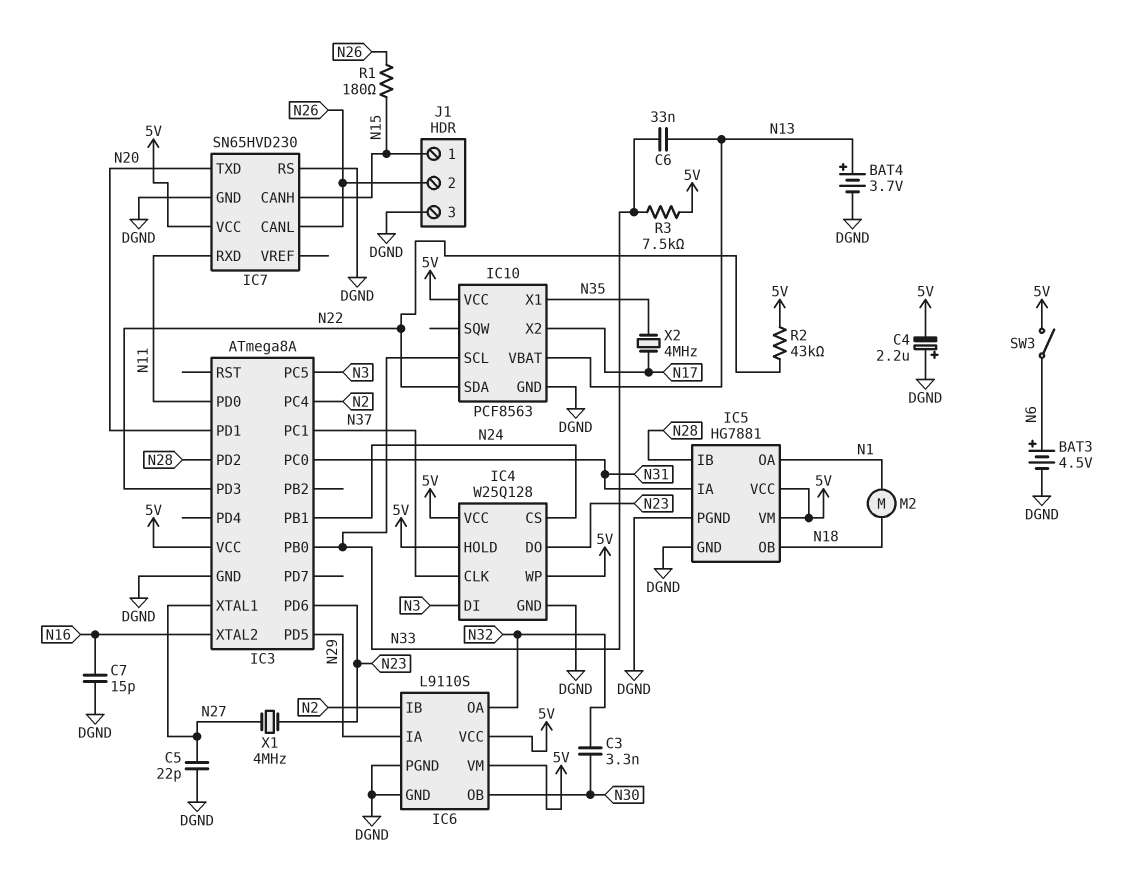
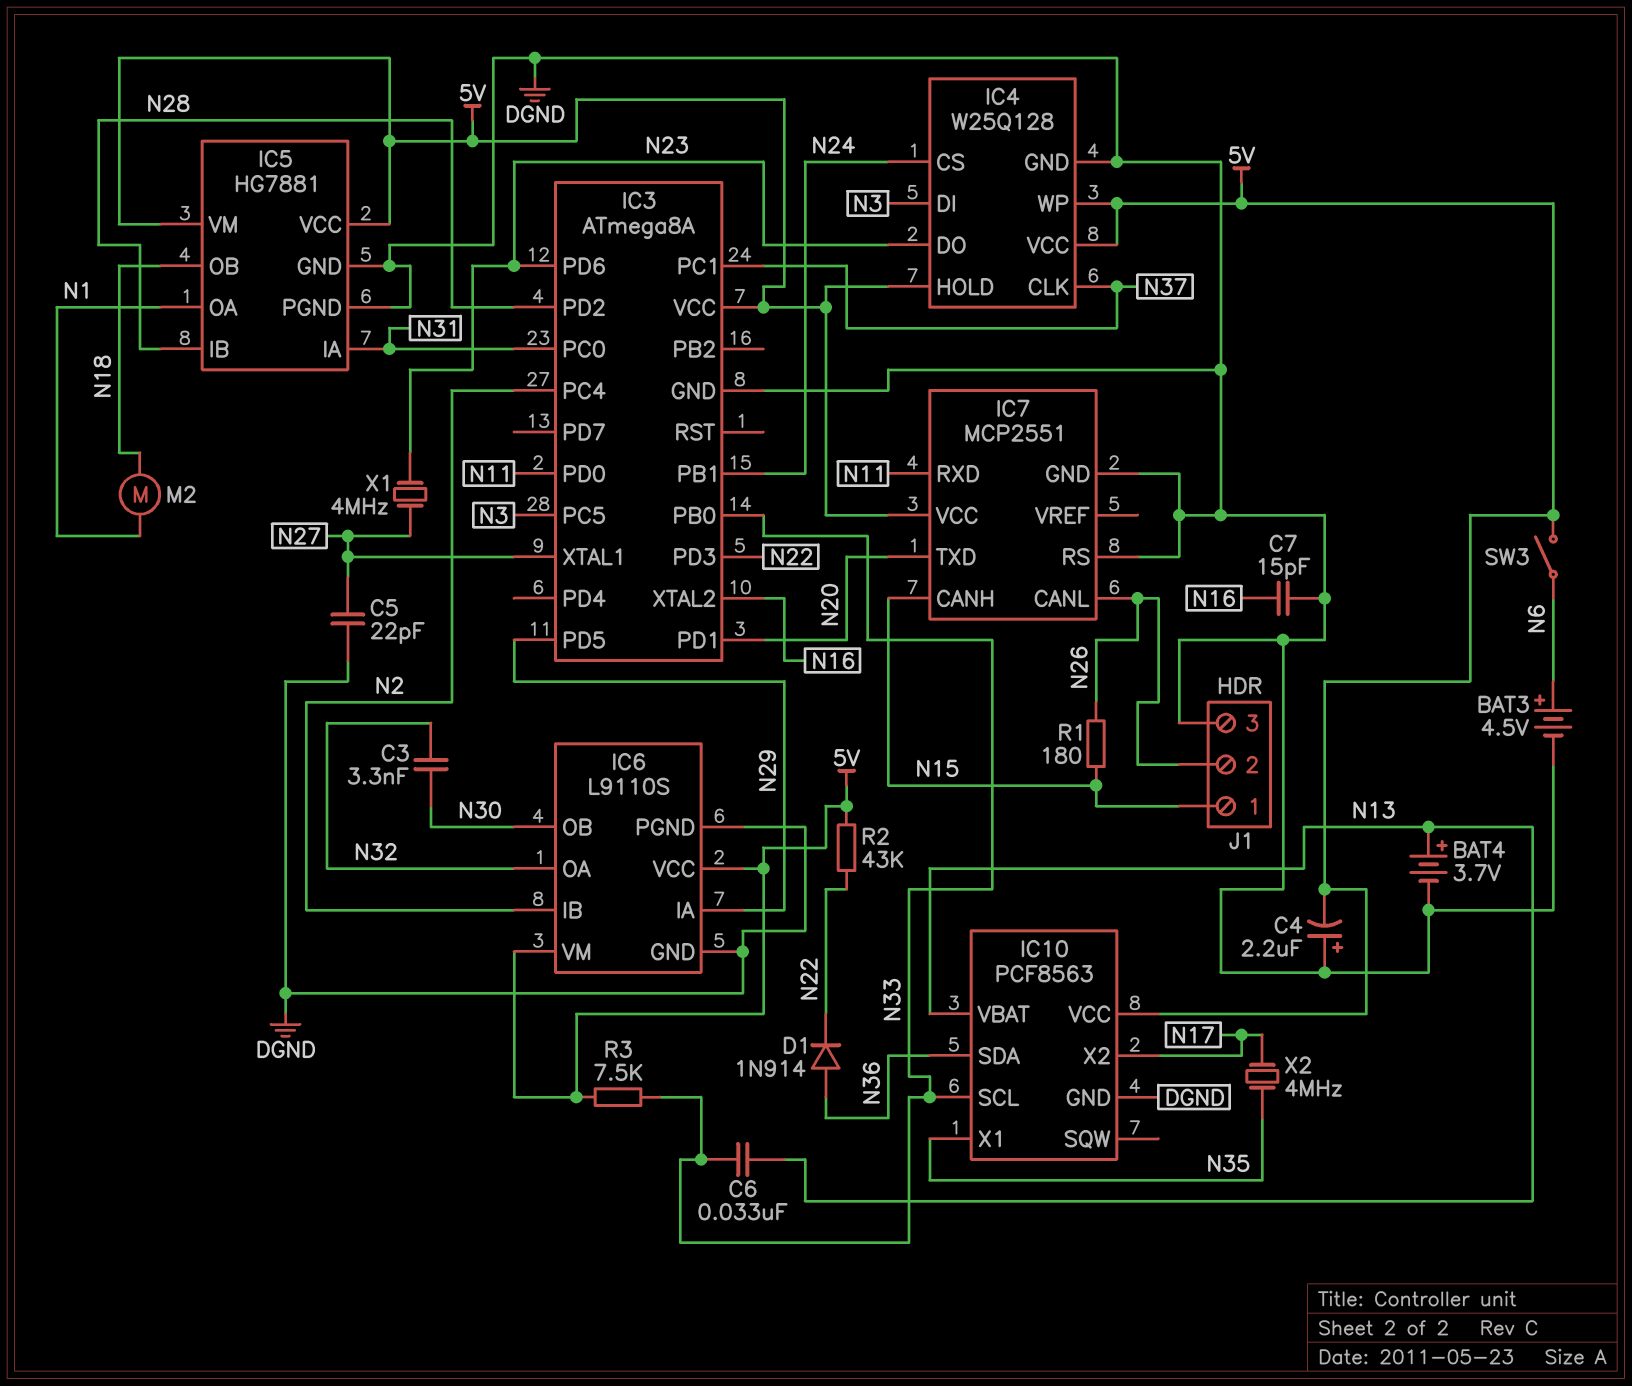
D1: none -> diode 1N914 (A N36, K N22)
IC7: SN65HVD230 -> MCP2551
IC10 pin SDA: N22 -> N36

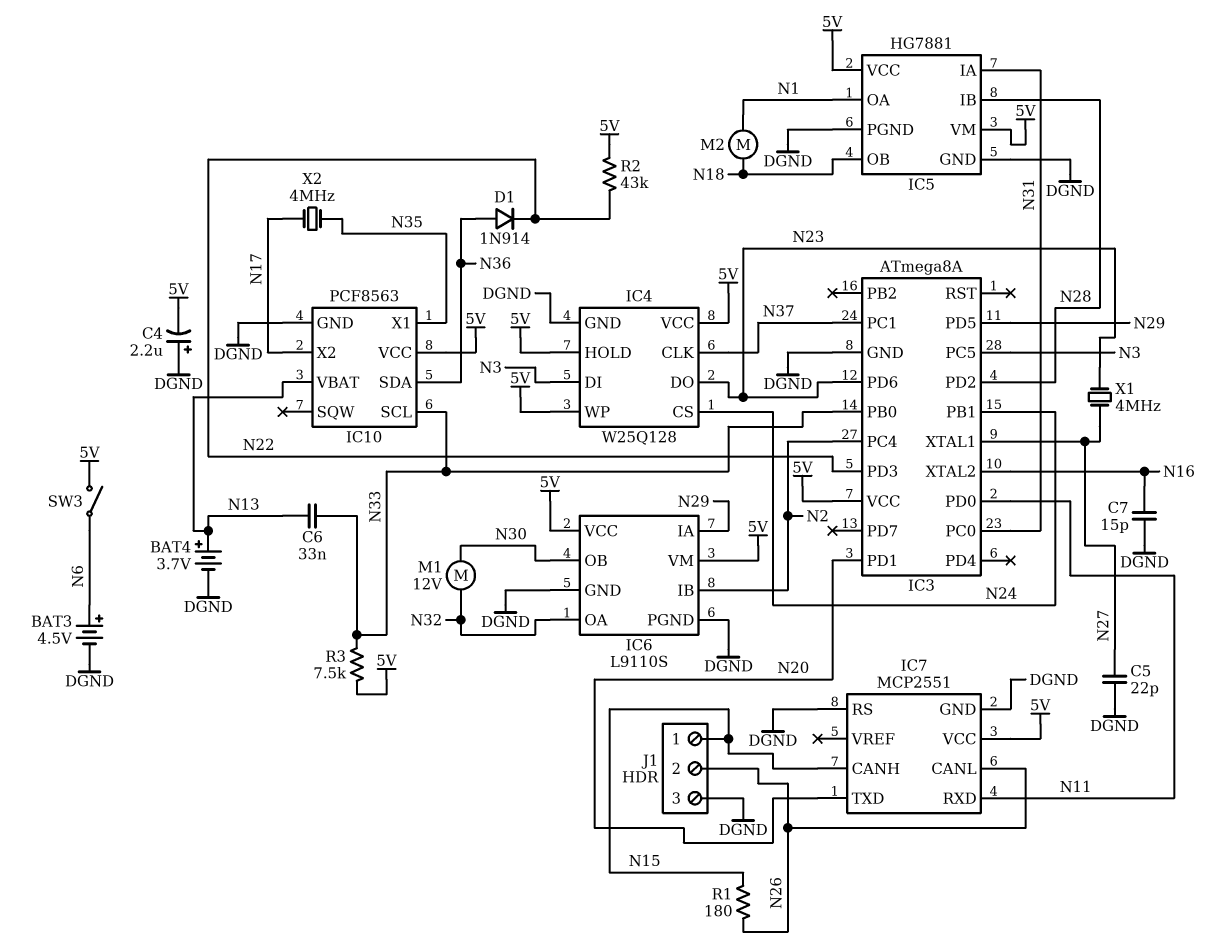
C3: 3.3nF (N30, N32) -> none
M1: none -> motor 12V (N30, N32)

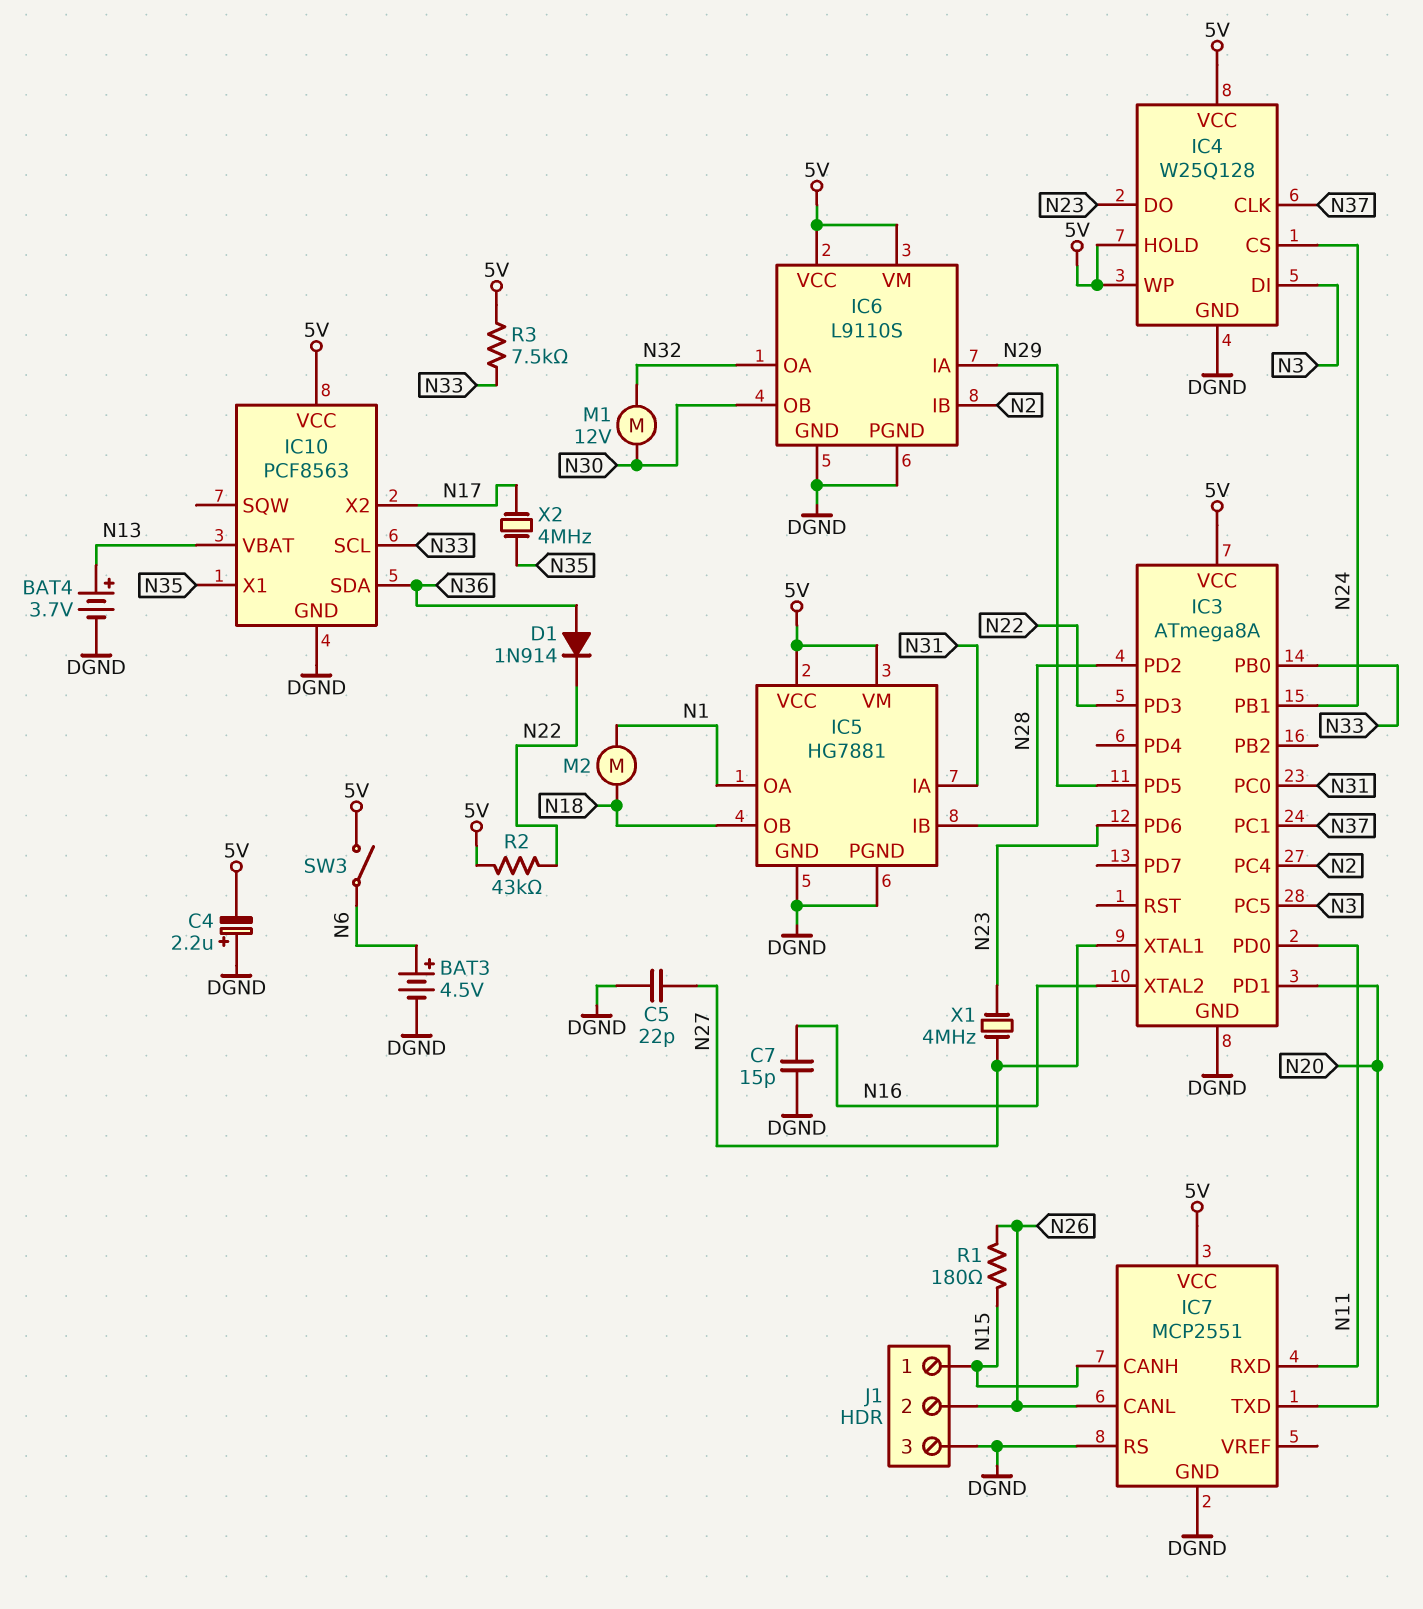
C6: 33nF (N13, N33) -> none

